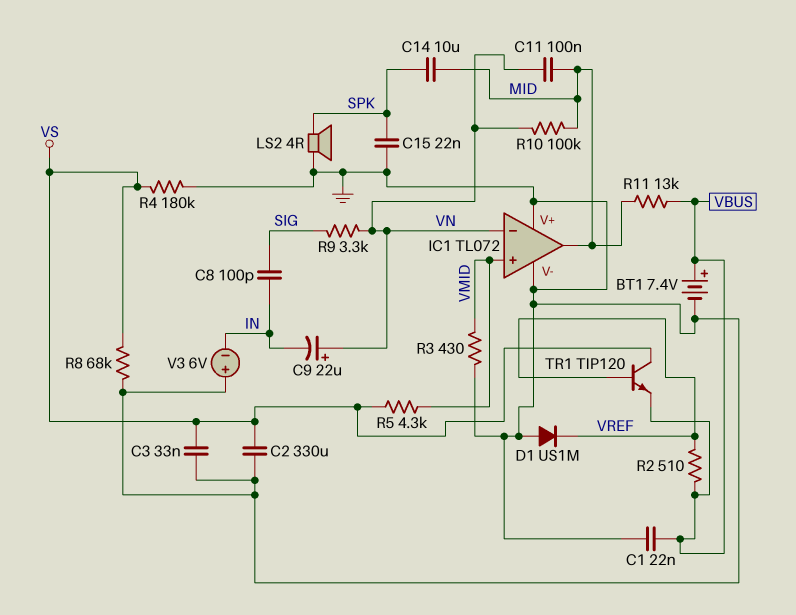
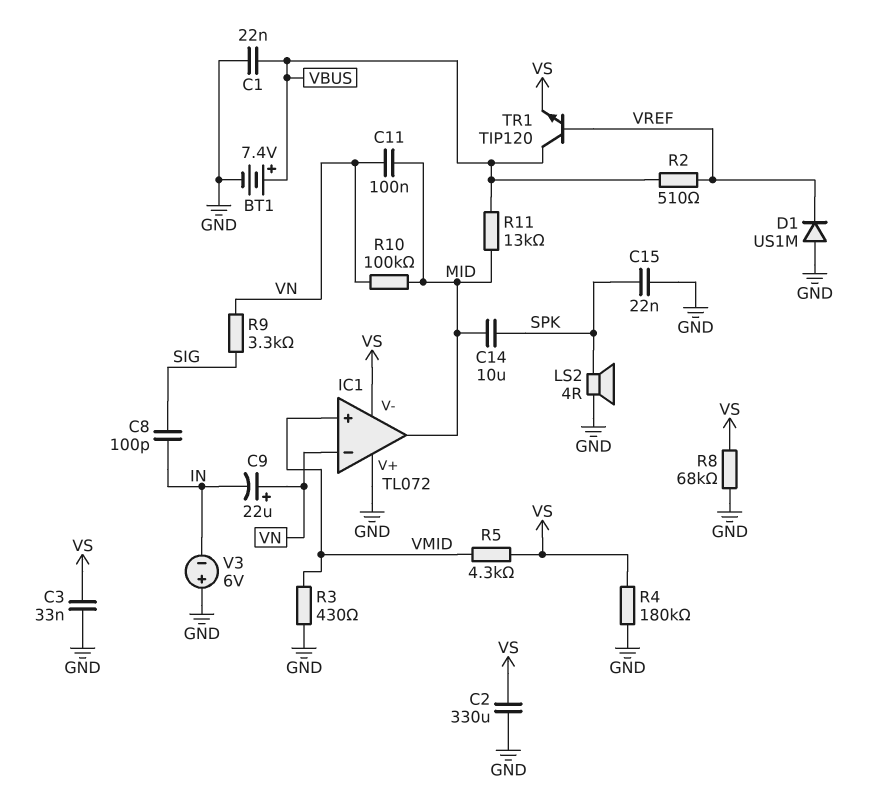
IC1 pin V-: GND -> VS
TR1: NPN TIP120 (B VREF, C VS, E VBUS) -> NPN TIP120 (B VREF, C VBUS, E VS)

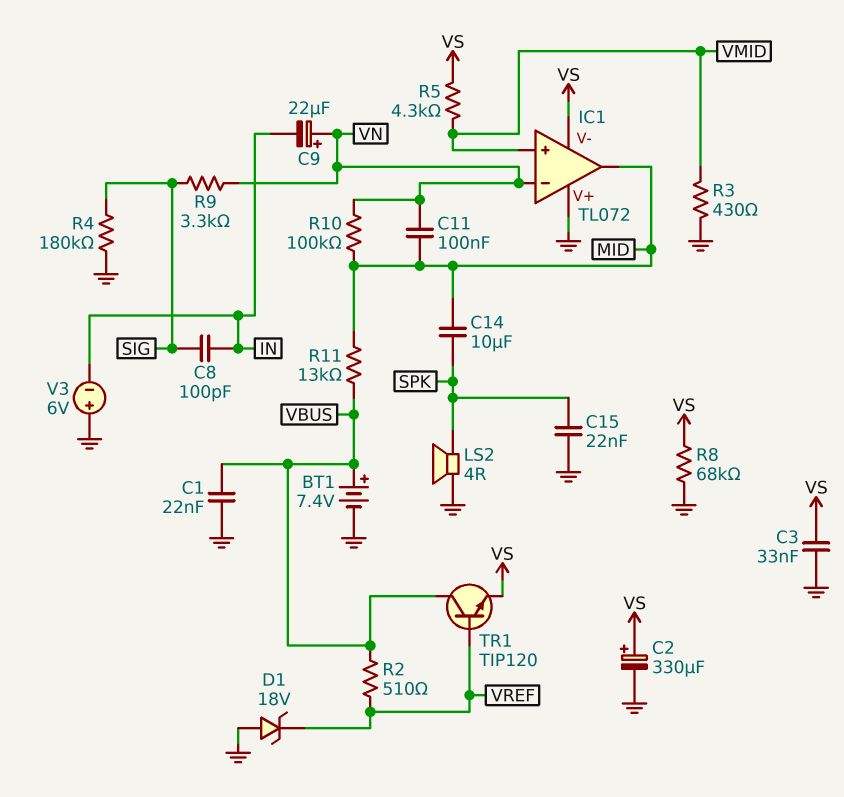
C2: 330uF (GND, VS) -> 330uF (plus VS, minus GND)
D1: diode US1M (A GND, K VREF) -> zener 18V (A GND, K VREF)
R4: 180k (GND, VS) -> 180k (GND, SIG)

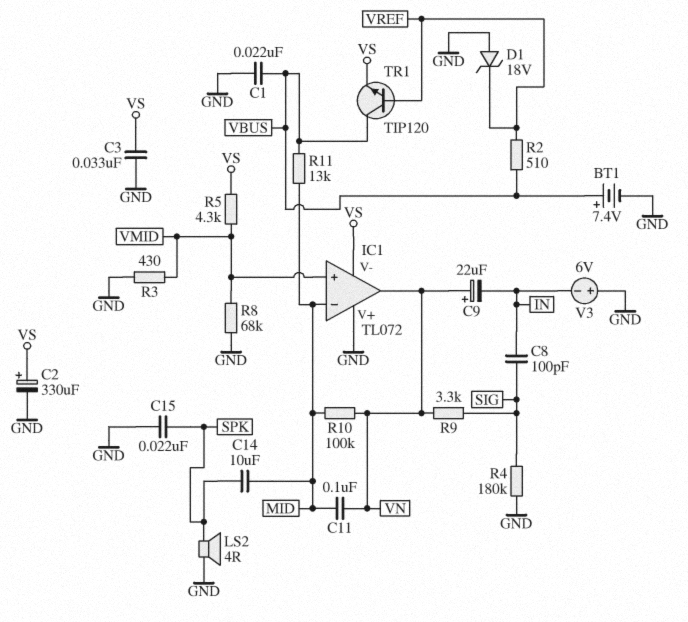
IC1 pin in-: VN -> MID
IC1 pin out: MID -> VN
R8: 68k (GND, VS) -> 68k (GND, VMID)

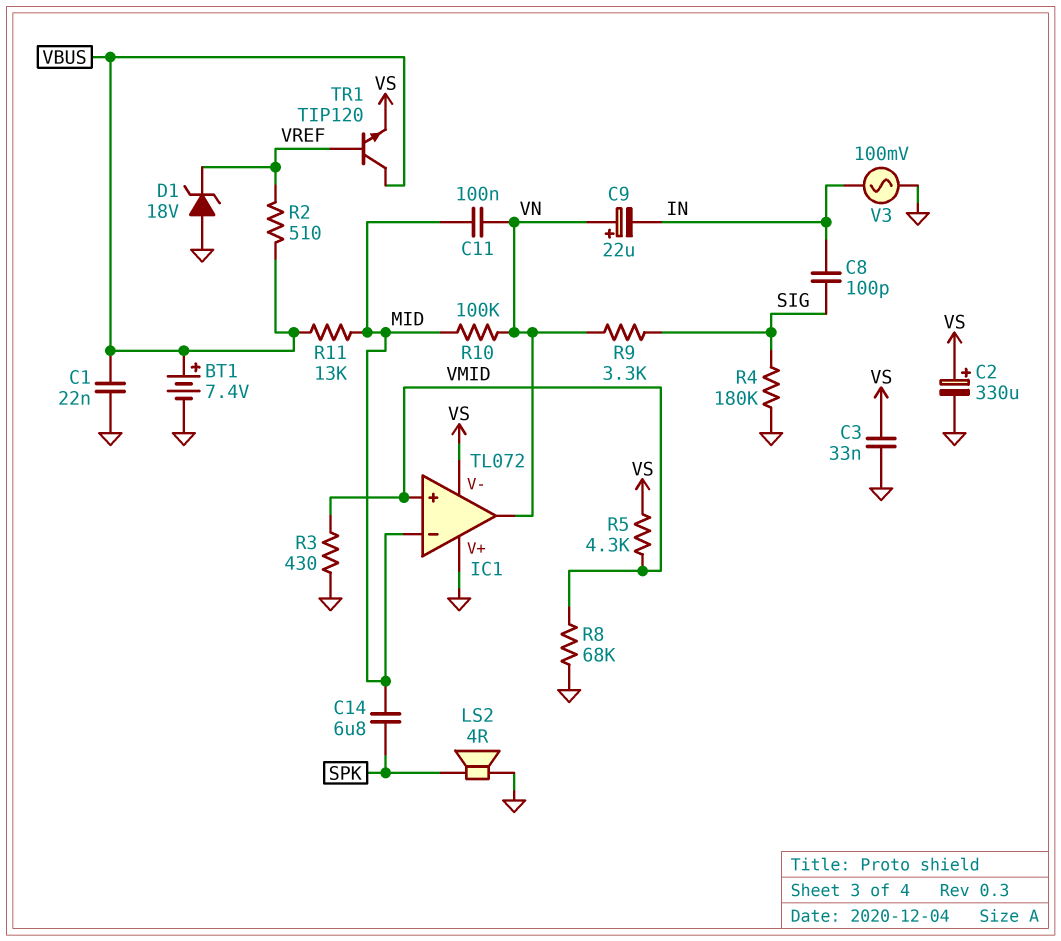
C14: 10uF (MID, SPK) -> 6.8uF (MID, SPK)
C15: 22nF (GND, SPK) -> none
V3: 6V (plus GND, minus IN) -> AC 100mV (GND, IN)

